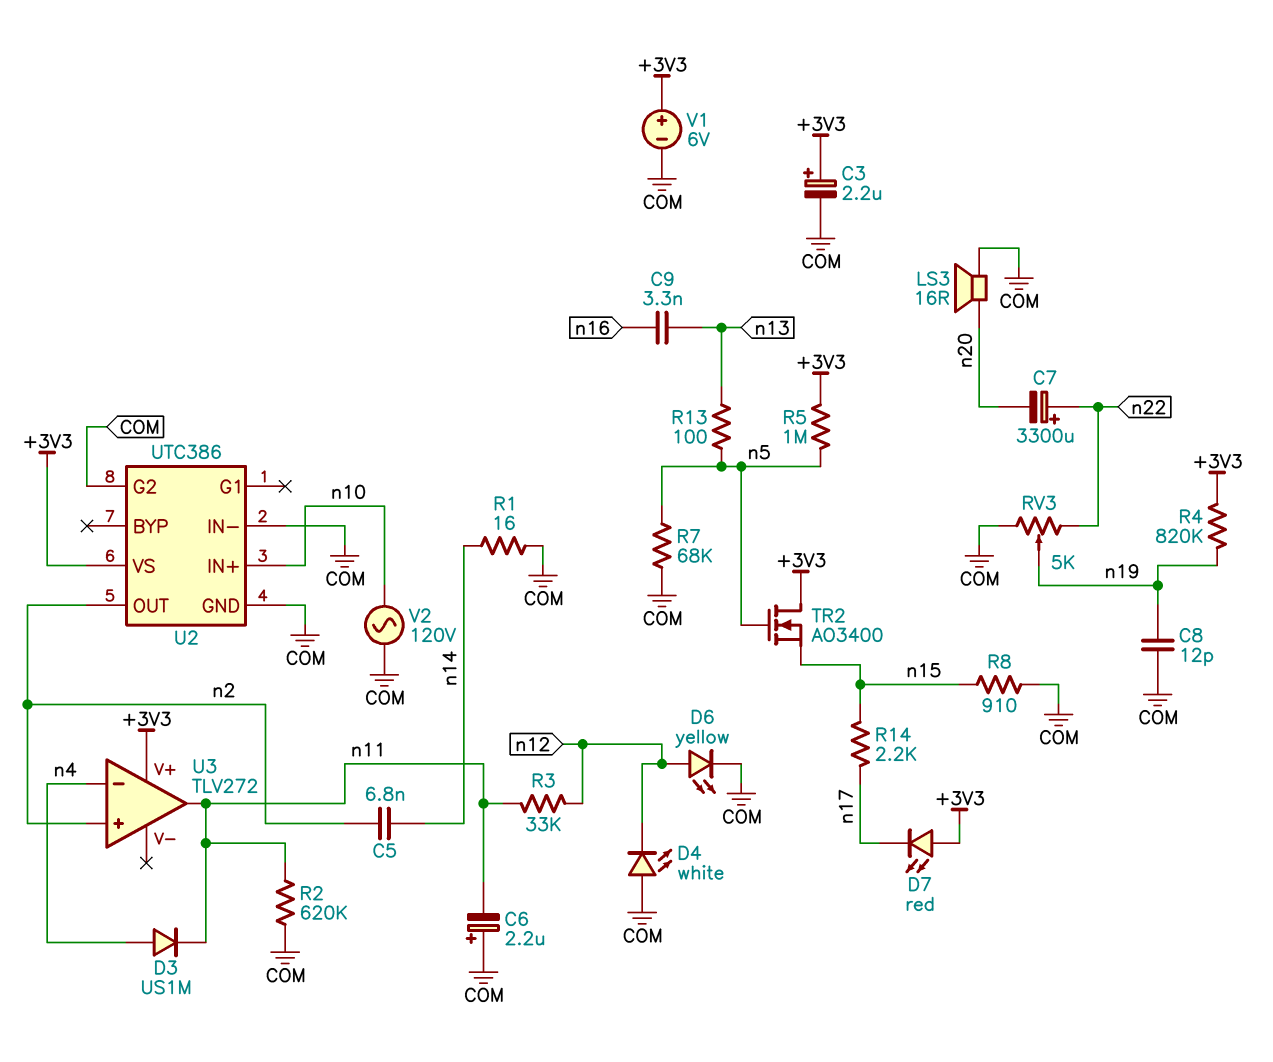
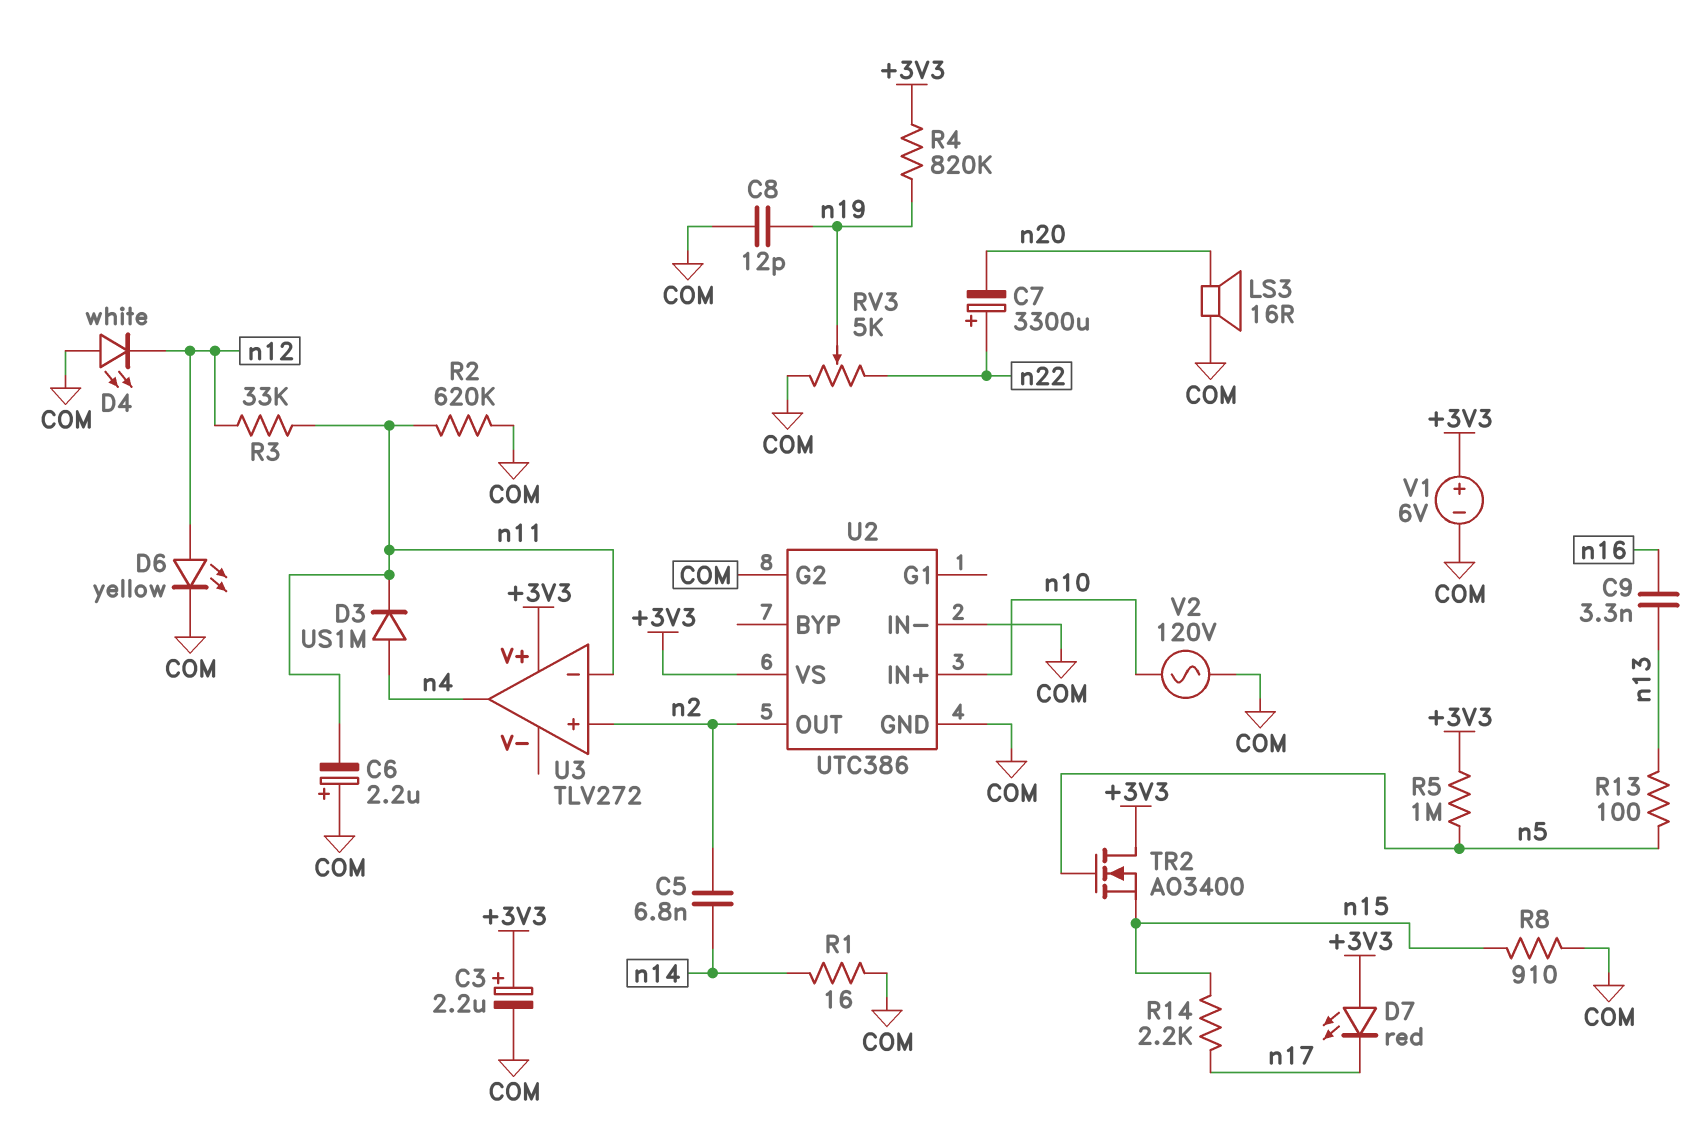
R7: 68k (COM, n5) -> none
U3 pin in-: n4 -> n11
U3 pin out: n11 -> n4

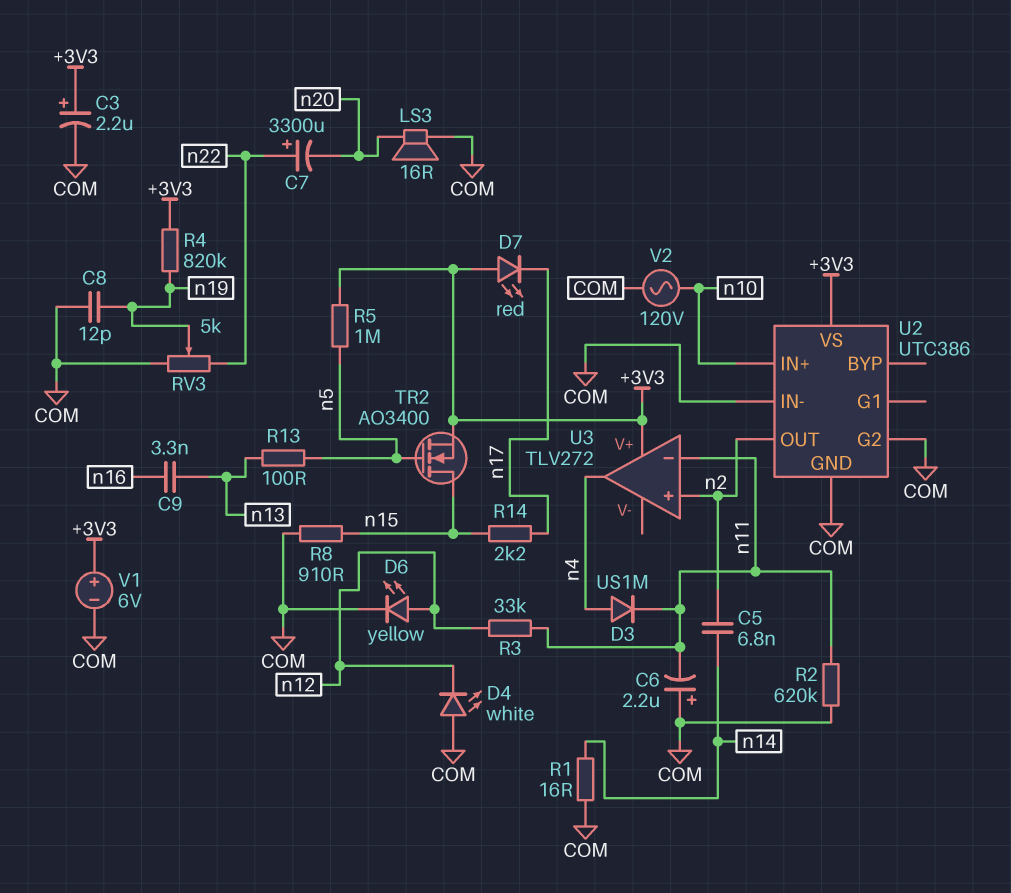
TR2: NMOS AO3400 (G n5, D +3V3, S n15) -> NMOS AO3400 (G n5, D n15, S +3V3)

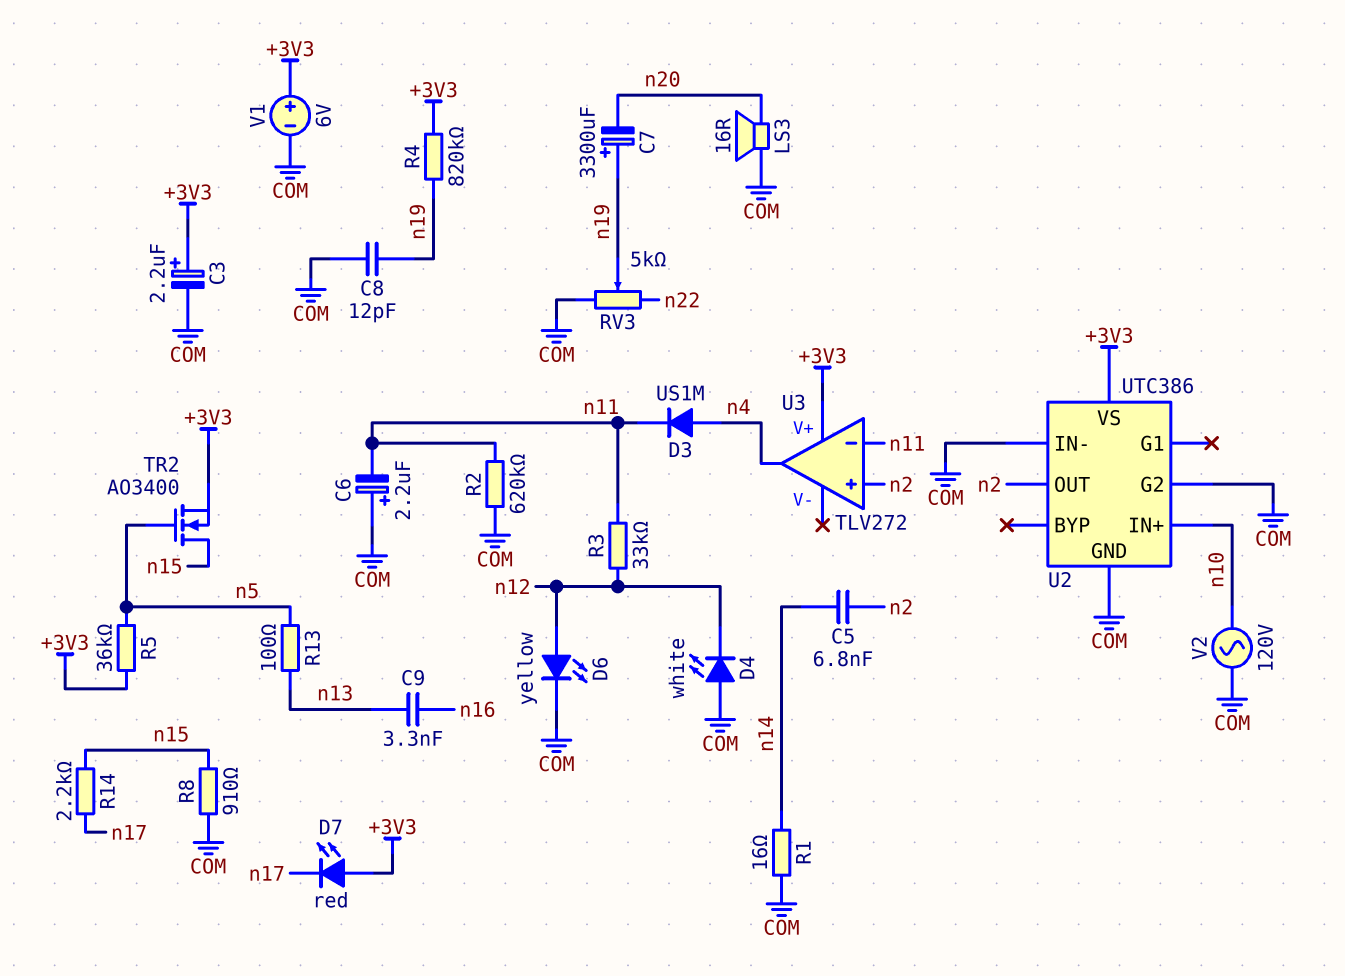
C7: 3300uF (plus n22, minus n20) -> 3300uF (plus n19, minus n20)
R5: 1M (+3V3, n5) -> 36k (+3V3, n5)

